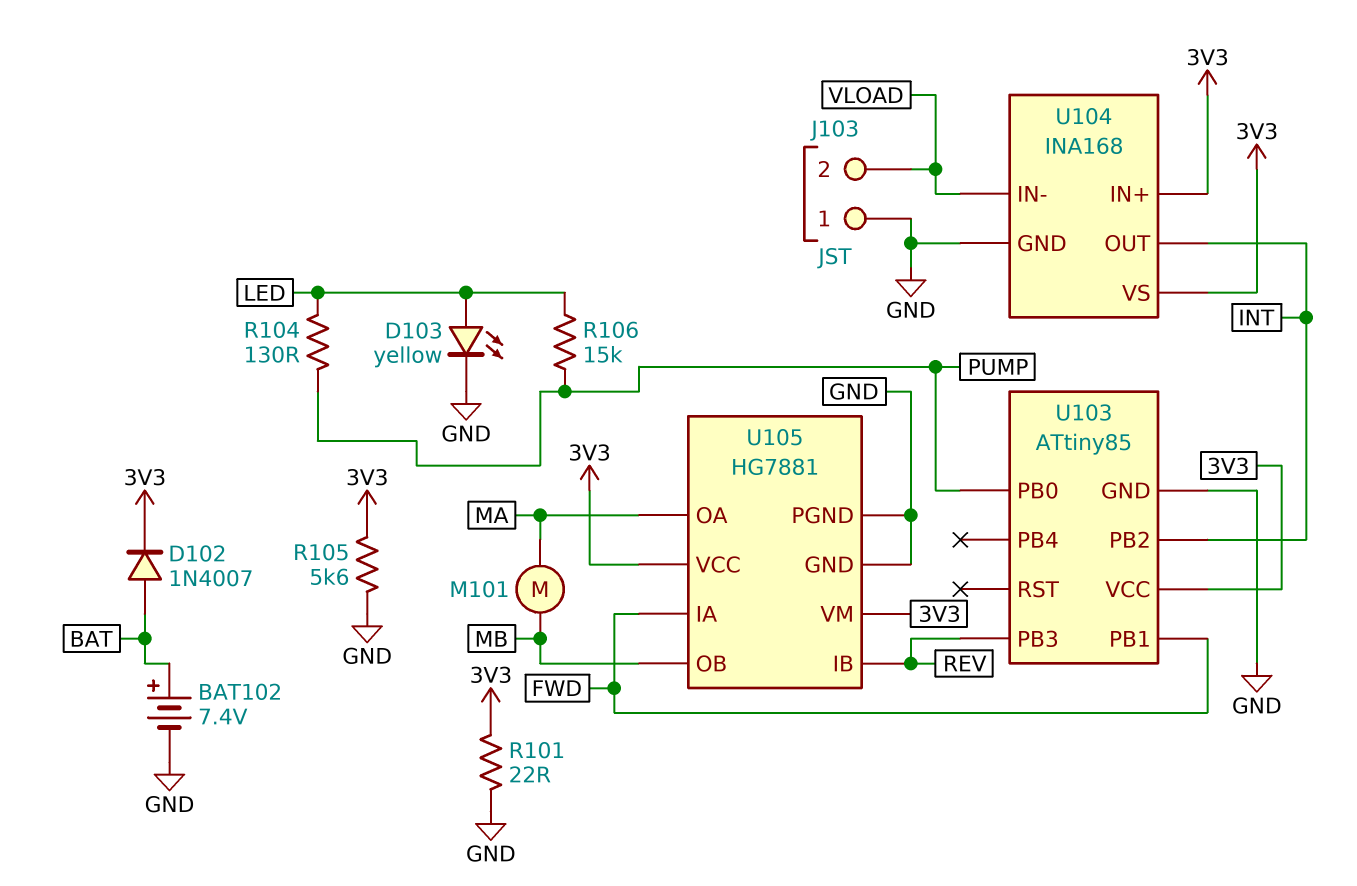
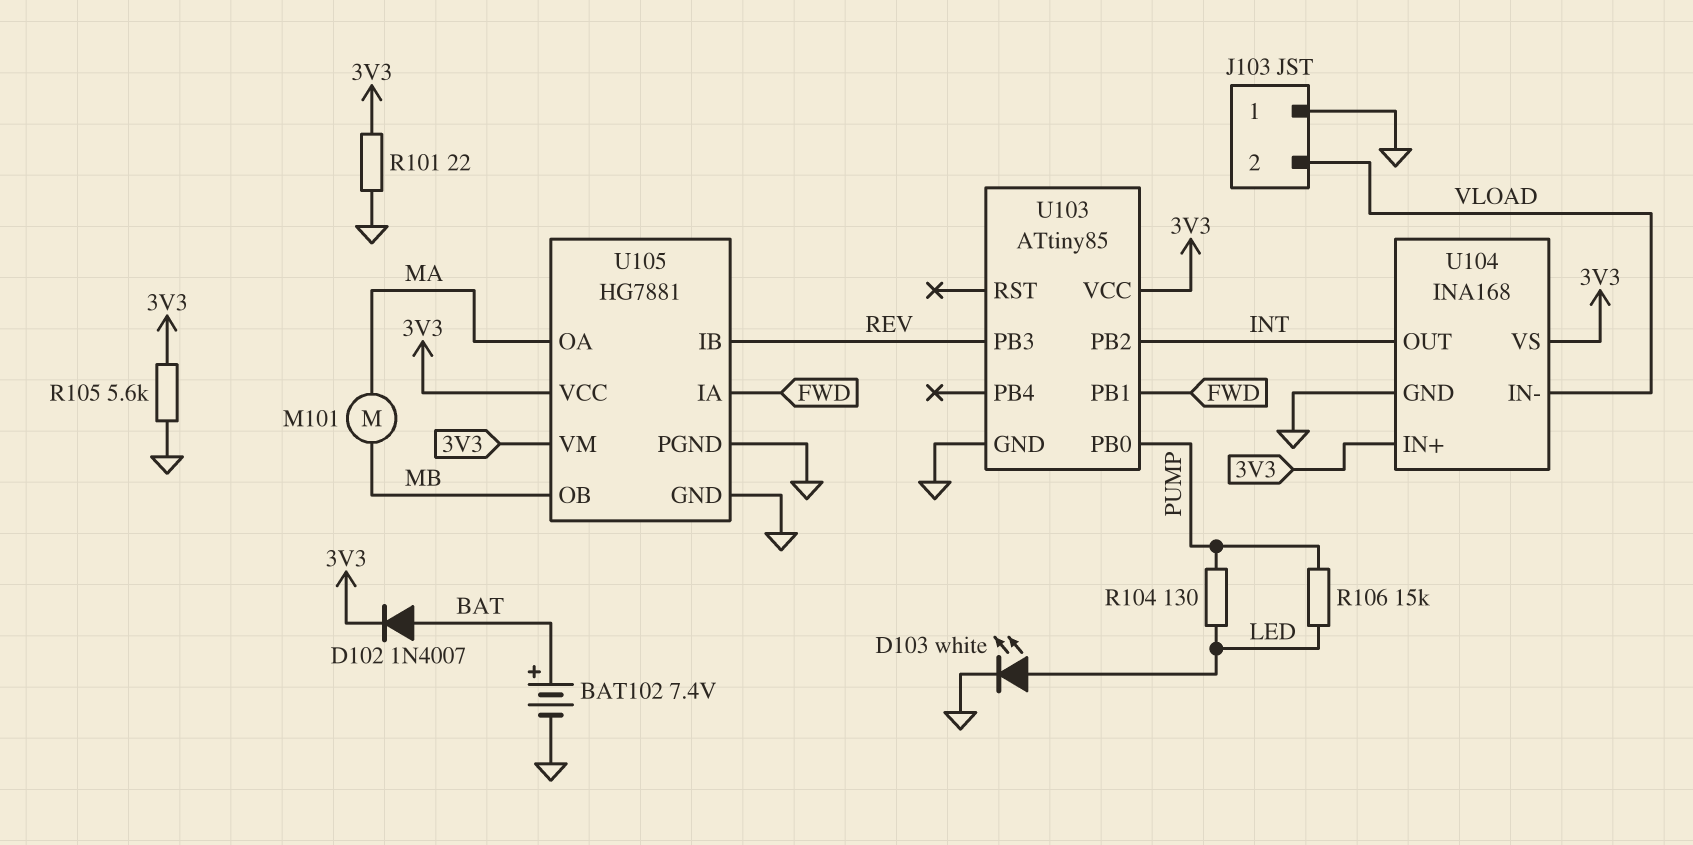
D103: LED yellow (A LED, K GND) -> LED white (A LED, K GND)

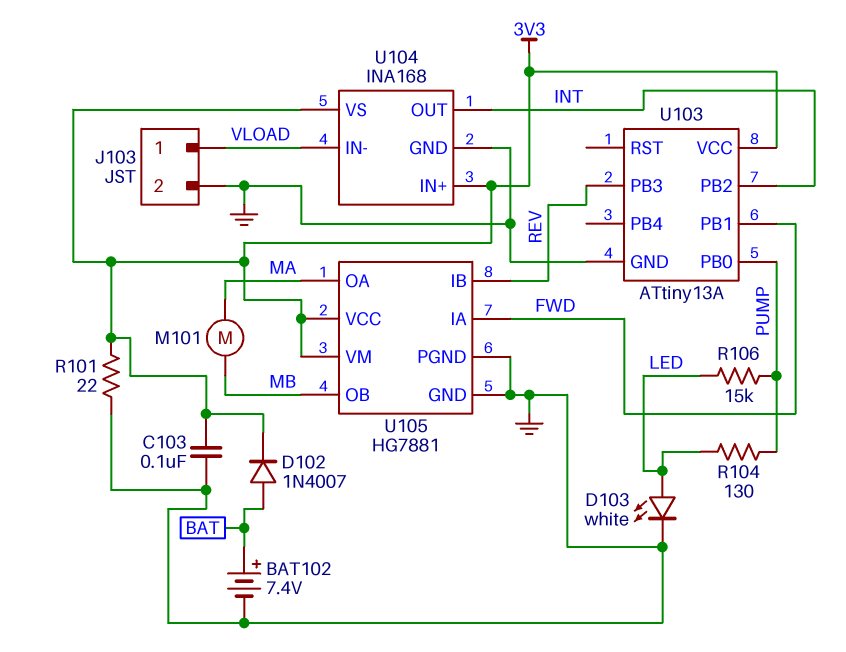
C103: none -> 100nF (3V3, GND)
J103 pin 1: GND -> VLOAD
J103 pin 2: VLOAD -> GND
R105: 5.6k (3V3, GND) -> none
U103: ATtiny85 -> ATtiny13A

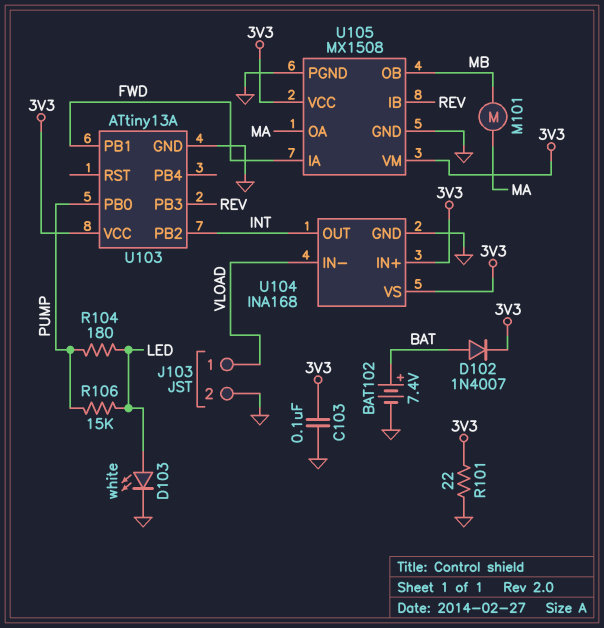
R104: 130 (LED, PUMP) -> 180 (LED, PUMP)
U105: HG7881 -> MX1508

